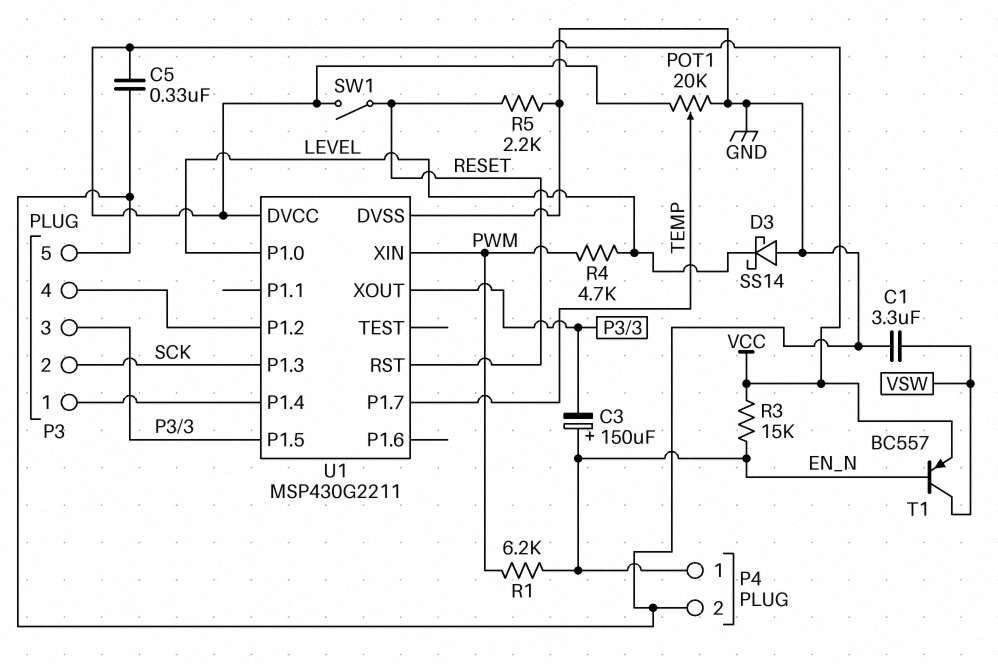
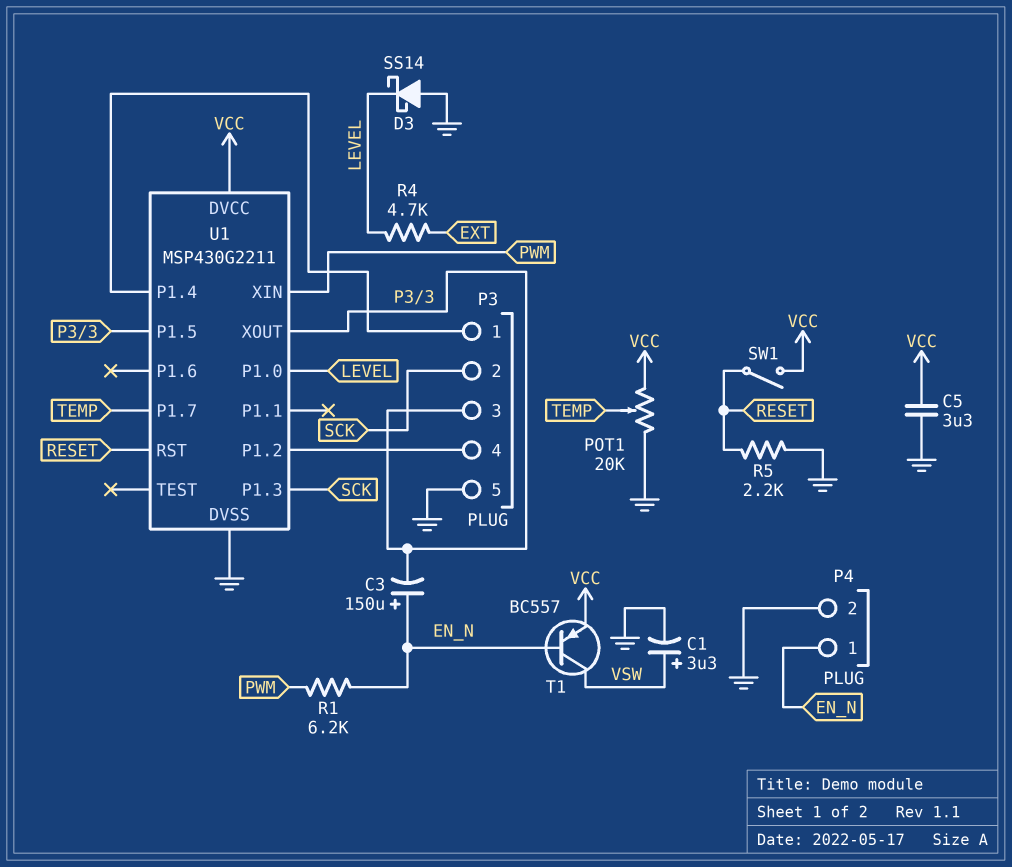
C1: 3.3uF (GND, VSW) -> 3.3uF (plus VSW, minus GND)
C5: 330nF (GND, VCC) -> 3.3uF (GND, VCC)
R3: 15k (EN_N, VCC) -> none
R4: 4.7k (LEVEL, PWM) -> 4.7k (EXT, LEVEL)

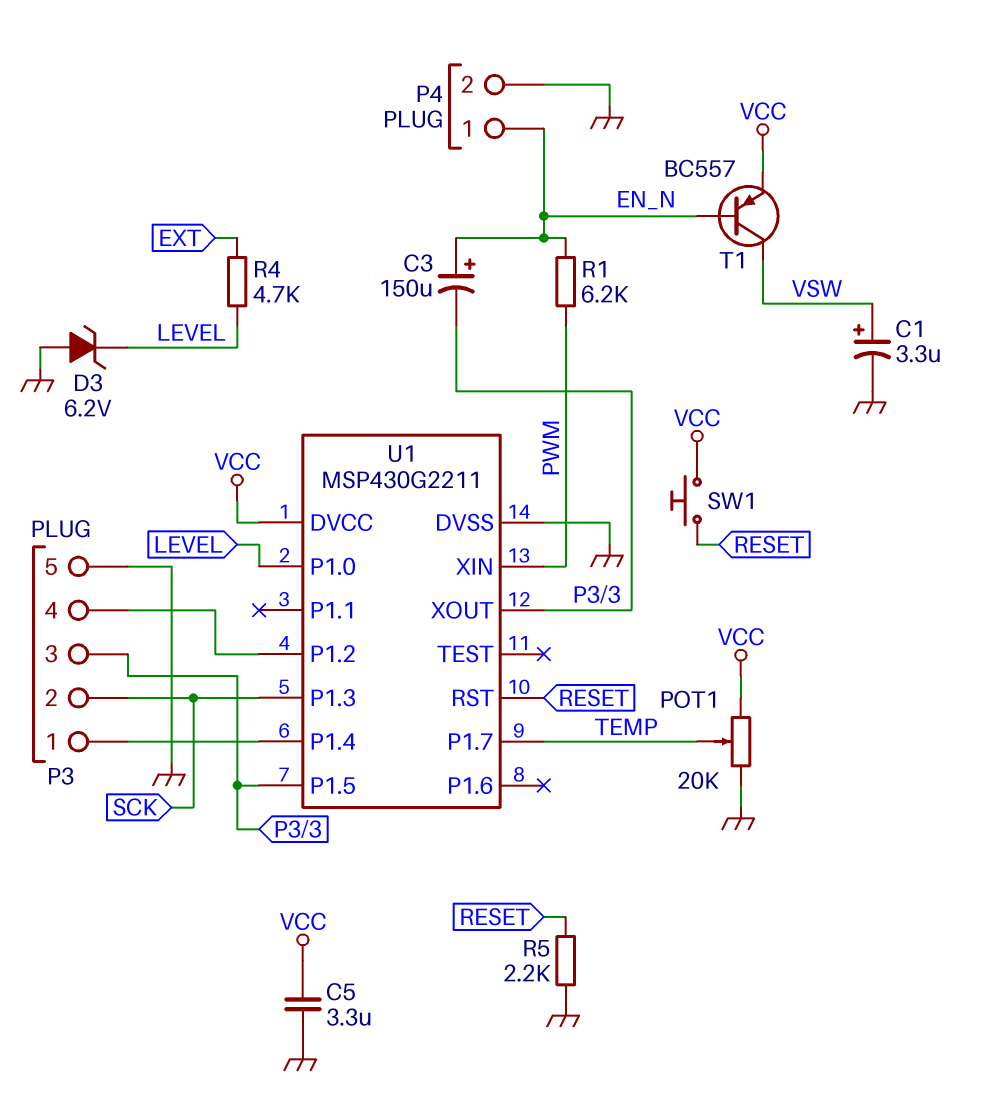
D3: schottky SS14 (A GND, K LEVEL) -> zener 6.2V (A GND, K LEVEL)
SW1: switch (RESET, VCC) -> button (RESET, VCC)

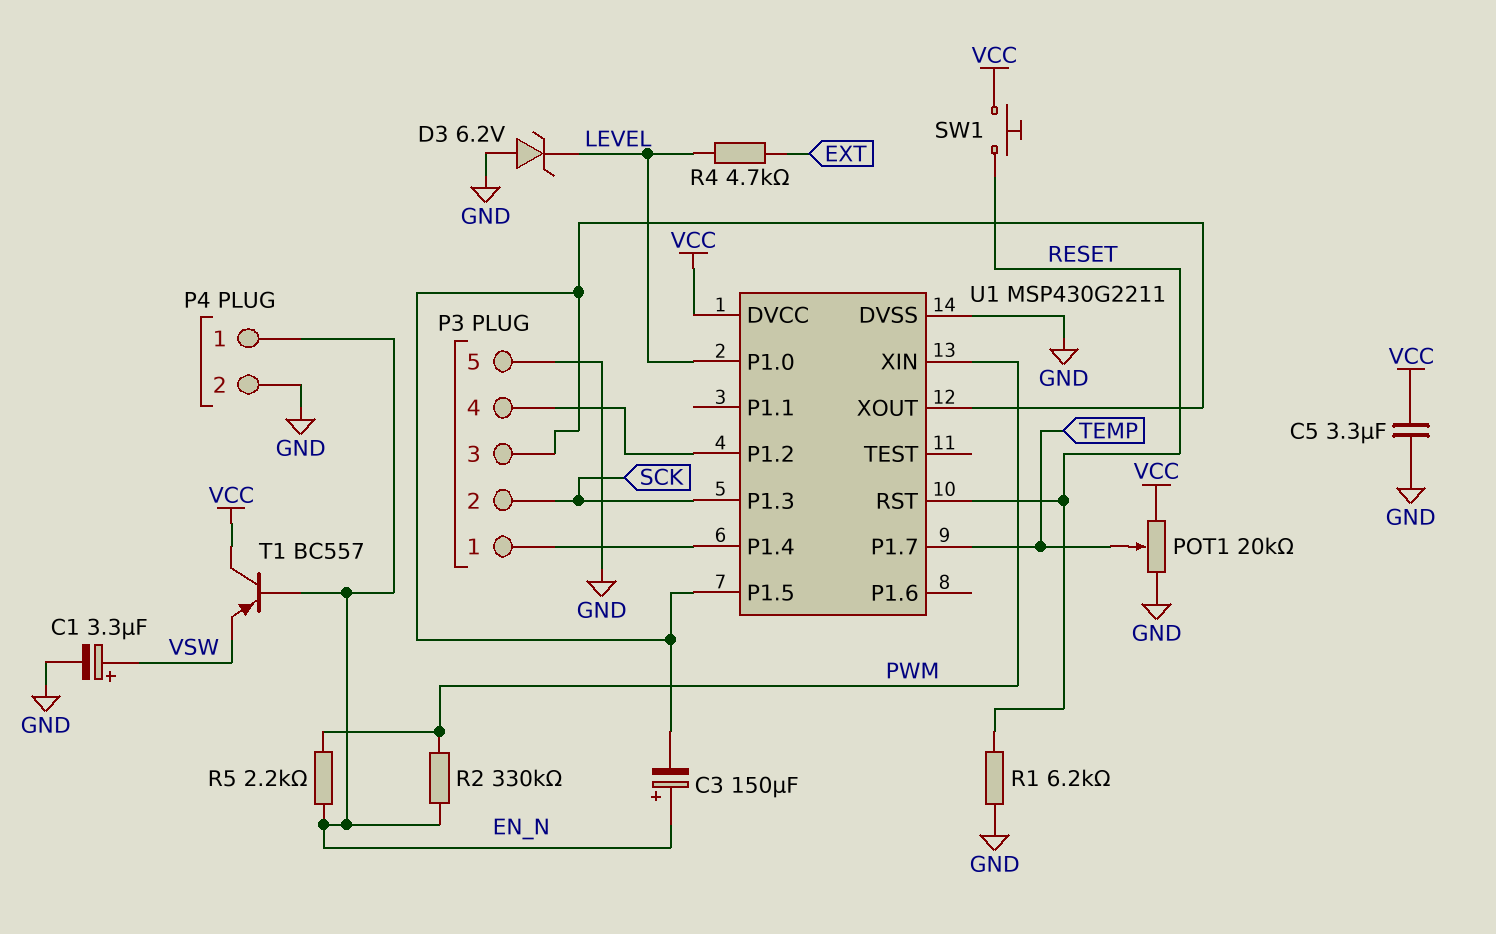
R1: 6.2k (EN_N, PWM) -> 6.2k (GND, RESET)
R2: none -> 330k (EN_N, PWM)
R5: 2.2k (GND, RESET) -> 2.2k (EN_N, PWM)
T1: PNP BC557 (B EN_N, C VSW, E VCC) -> PNP BC557 (B EN_N, C VCC, E VSW)

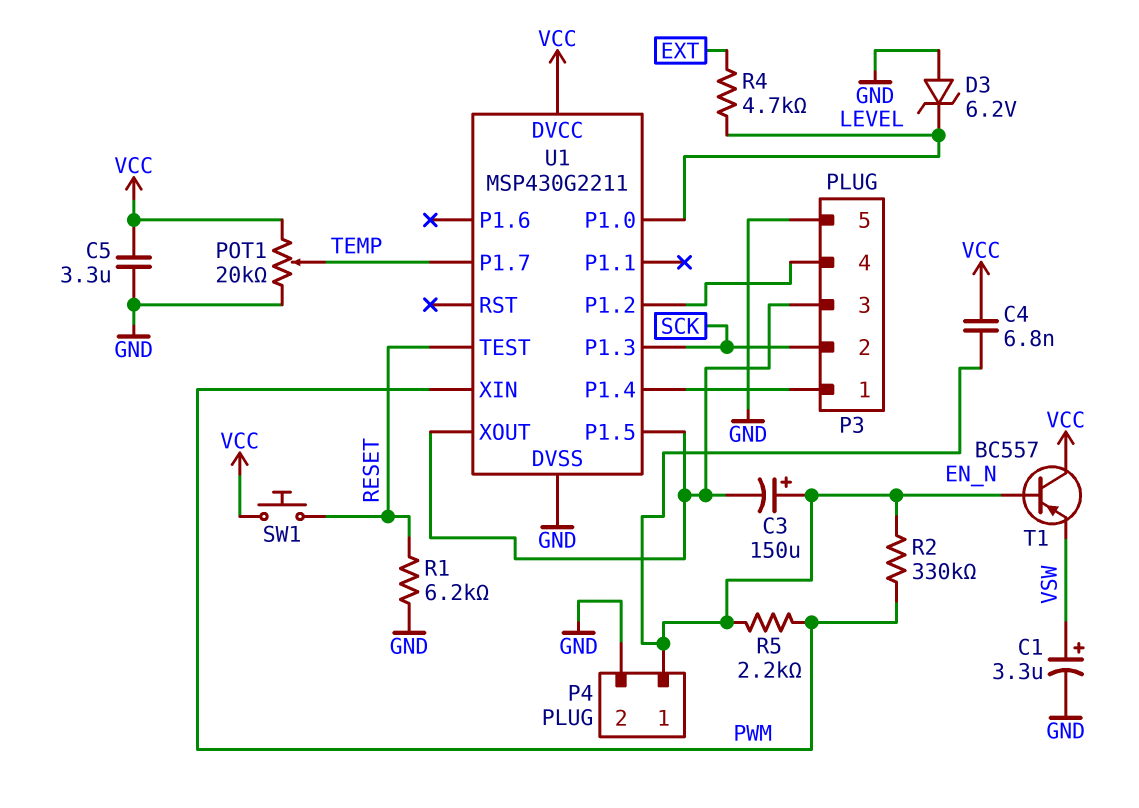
C4: none -> 6.8nF (EN_N, VCC)
U1 pin RST: RESET -> none
U1 pin TEST: none -> RESET

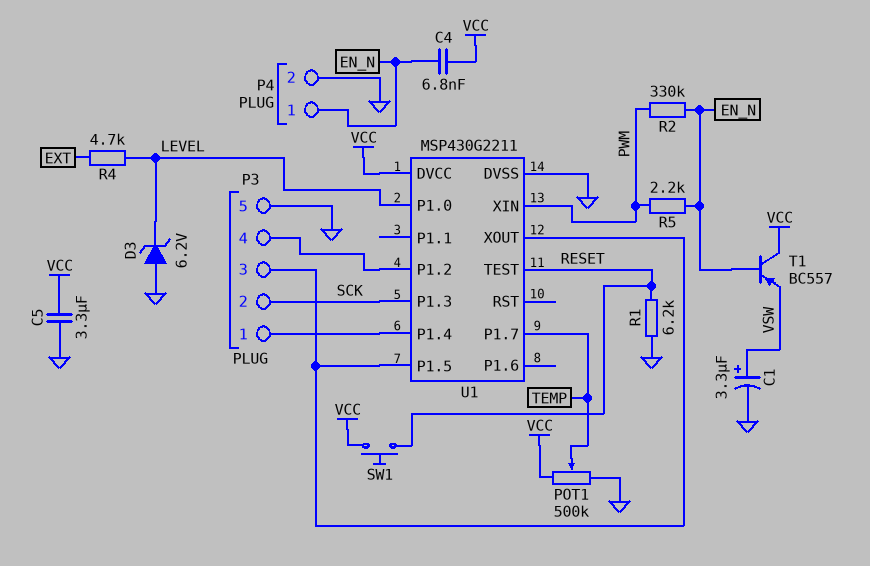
C3: 150uF (plus EN_N, minus P3/3) -> none
POT1: 20k (GND, VCC, wiper TEMP) -> 500k (GND, VCC, wiper TEMP)

